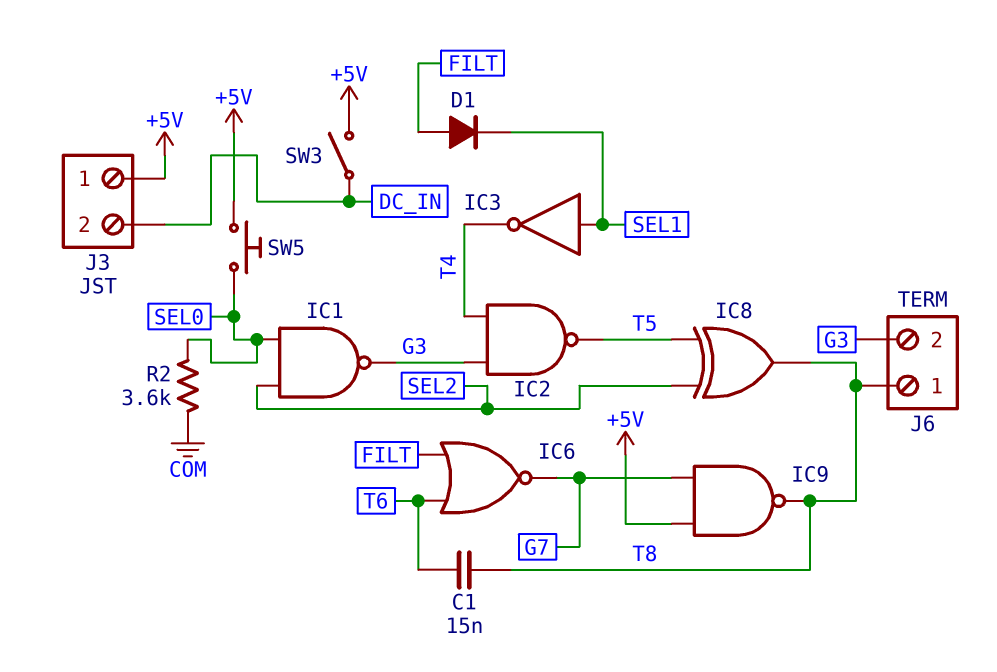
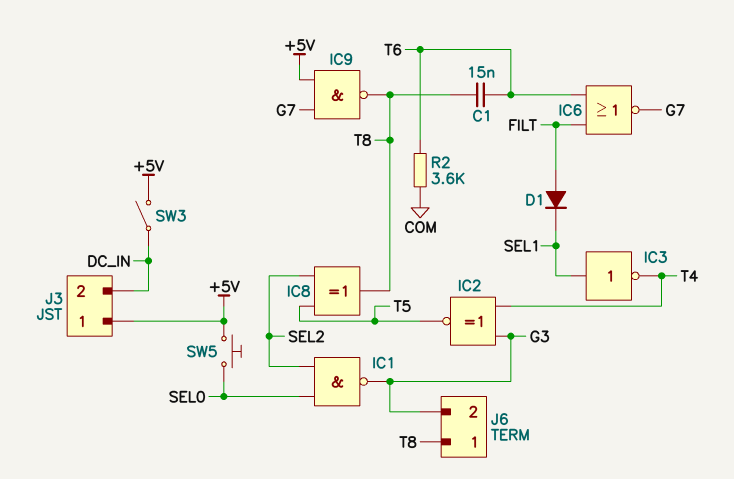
IC2: NAND (in G3, in T4, out T5) -> XNOR (in G3, in T4, out T5)
R2: 3.6k (COM, SEL0) -> 3.6k (COM, T6)

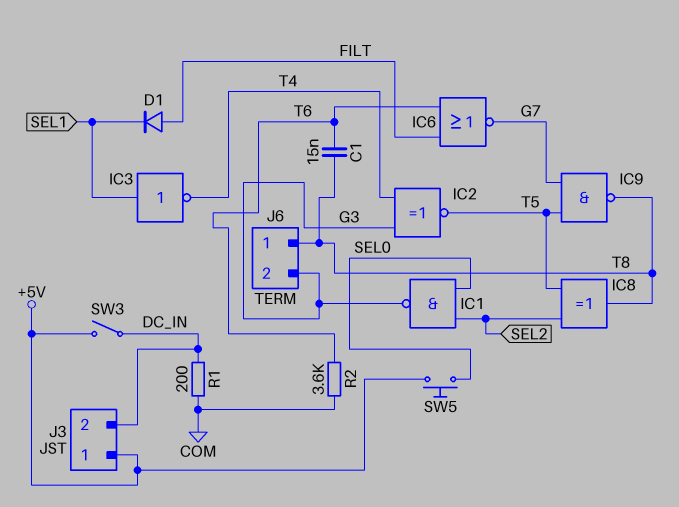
IC9: NAND (in +5V, in G7, out T8) -> NAND (in G7, in T5, out T8)
R1: none -> 200 (COM, DC_IN)

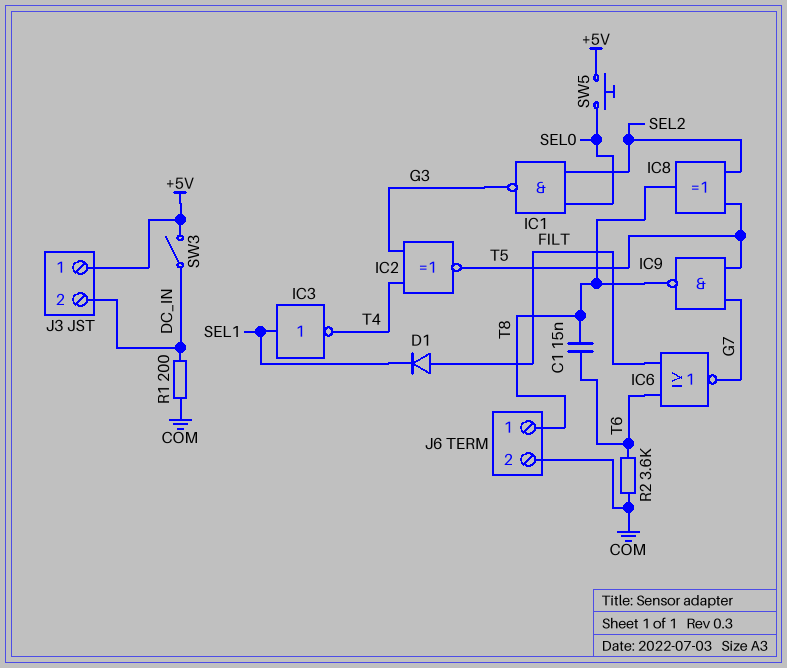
J6 pin 2: G3 -> COM

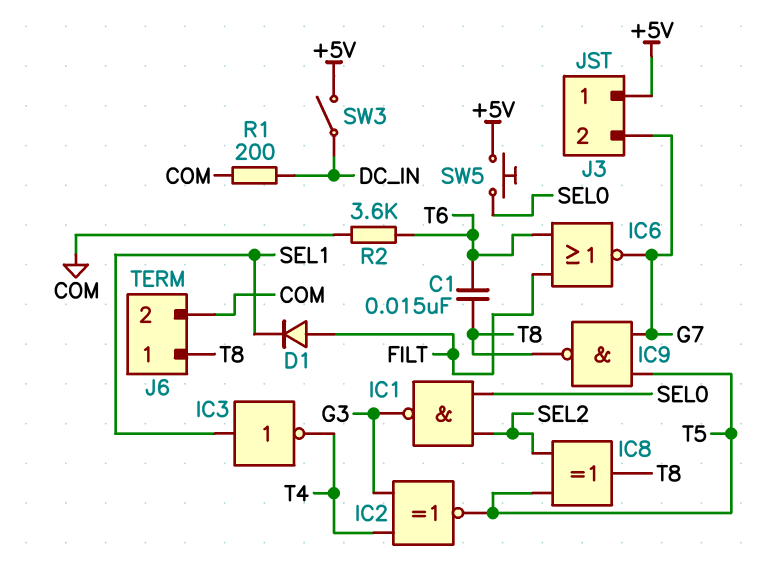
J3 pin 2: DC_IN -> G7

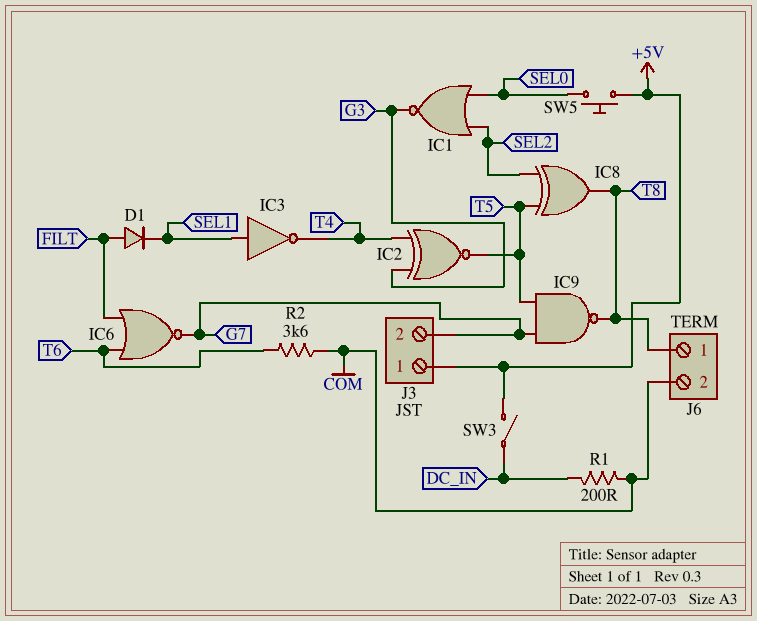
C1: 15nF (T6, T8) -> none
IC1: NAND (in SEL0, in SEL2, out G3) -> NOR (in SEL0, in SEL2, out G3)

